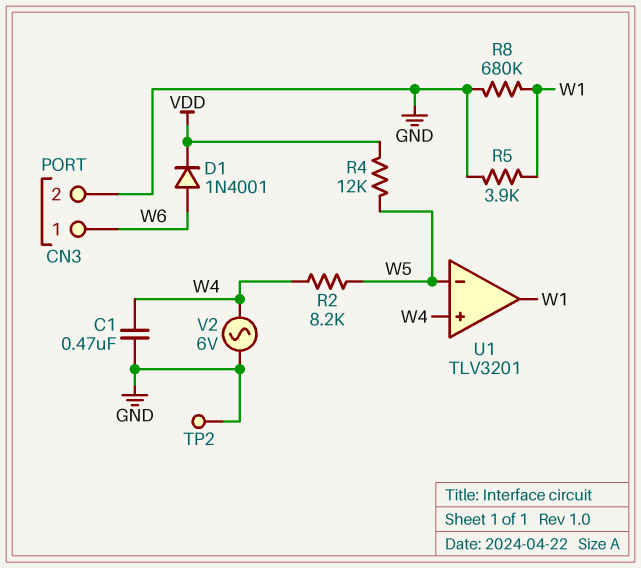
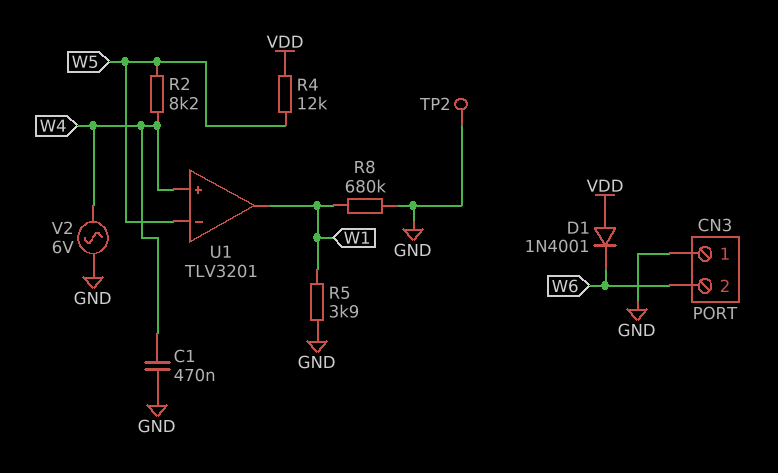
CN3 pin 1: W6 -> GND
CN3 pin 2: GND -> W6
D1: diode 1N4001 (A W6, K VDD) -> diode 1N4001 (A VDD, K W6)

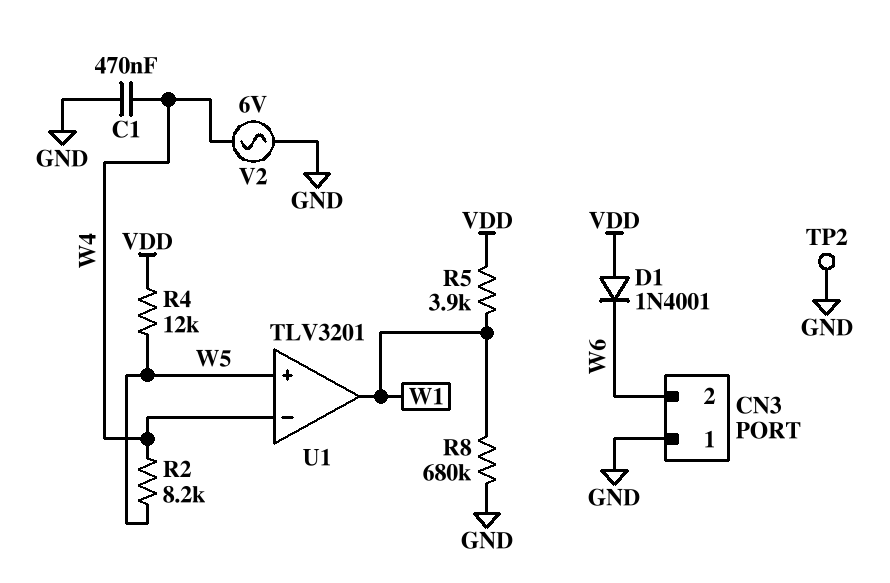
R5: 3.9k (GND, W1) -> 3.9k (VDD, W1)
U1 pin in+: W4 -> W5
U1 pin in-: W5 -> W4

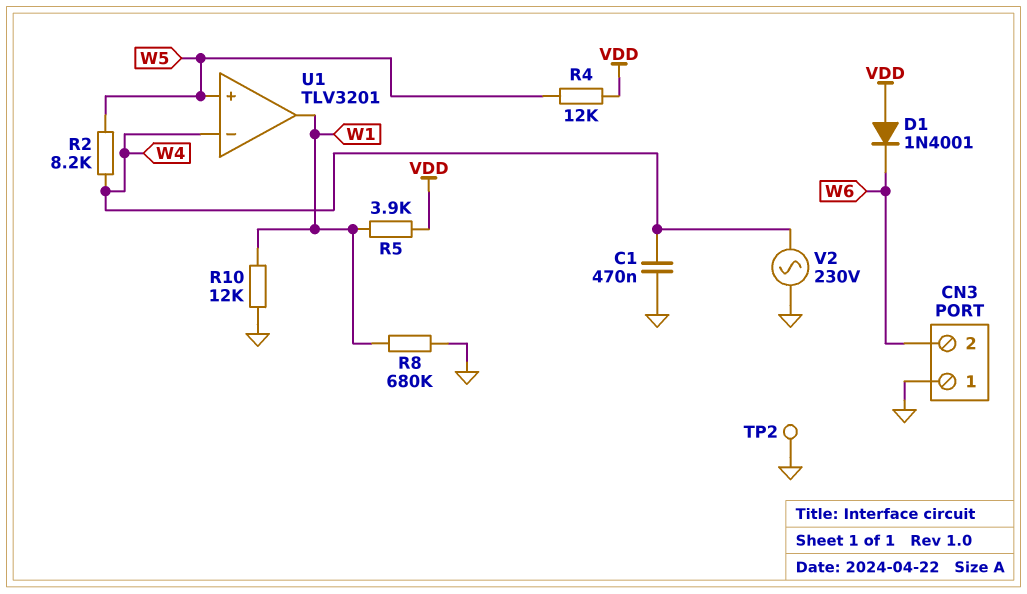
R10: none -> 12k (GND, W1)
V2: AC 6V (GND, W4) -> AC 230V (GND, W4)

